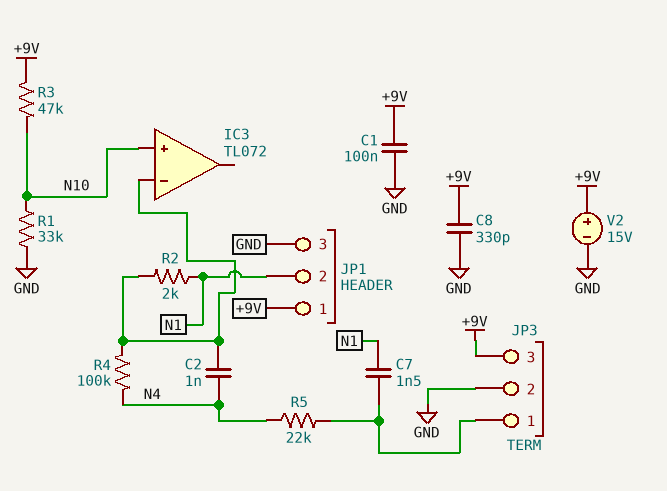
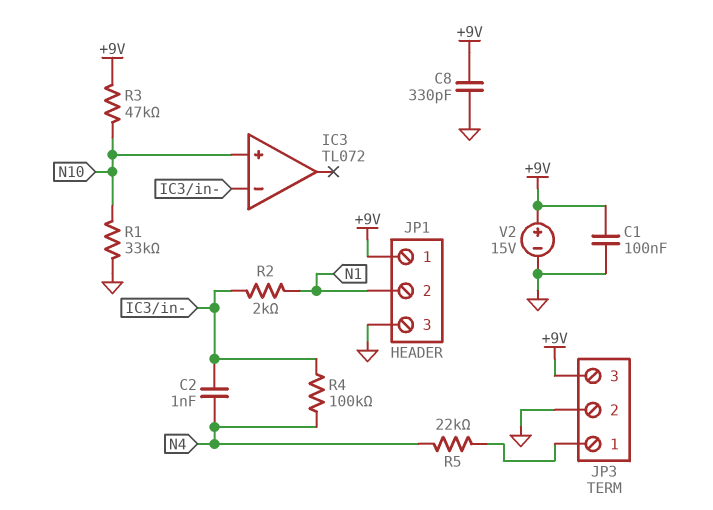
C7: 1.5nF (JP3/1, N1) -> none

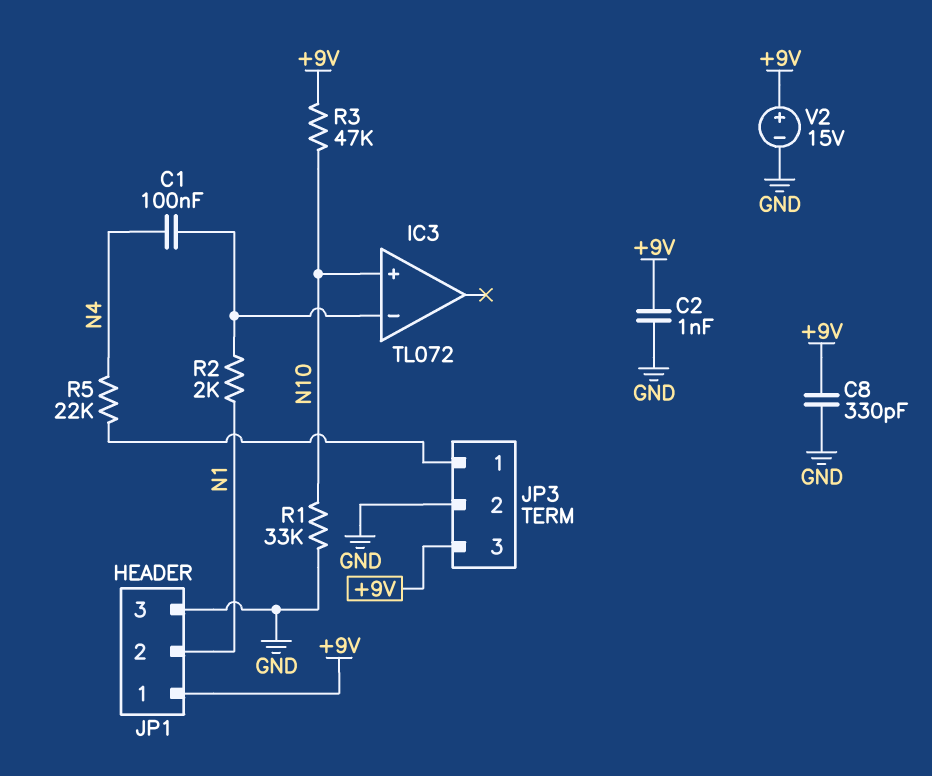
C1: 100nF (+9V, GND) -> 100nF (IC3/in-, N4)
C2: 1nF (IC3/in-, N4) -> 1nF (+9V, GND)
R4: 100k (IC3/in-, N4) -> none

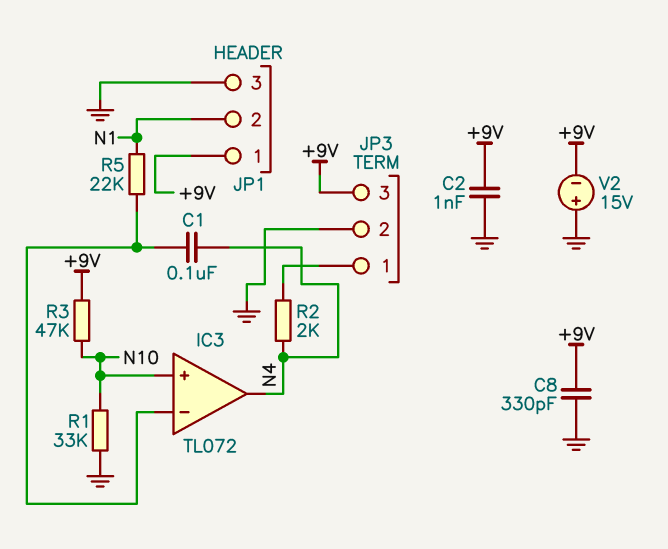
IC3 pin out: none -> N4
R2: 2k (IC3/in-, N1) -> 2k (JP3/1, N4)
R5: 22k (JP3/1, N4) -> 22k (IC3/in-, N1)
V2: 15V (plus +9V, minus GND) -> 15V (plus GND, minus +9V)

